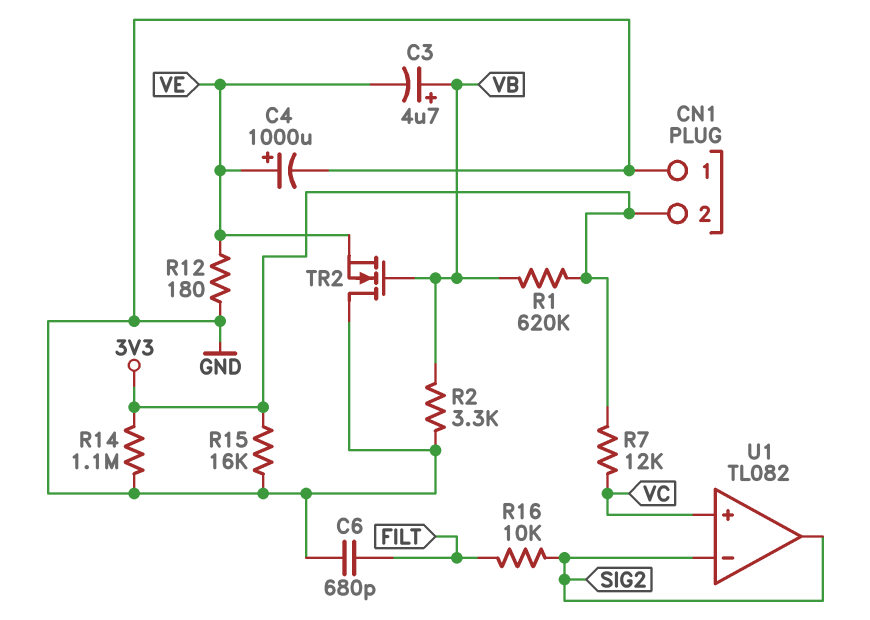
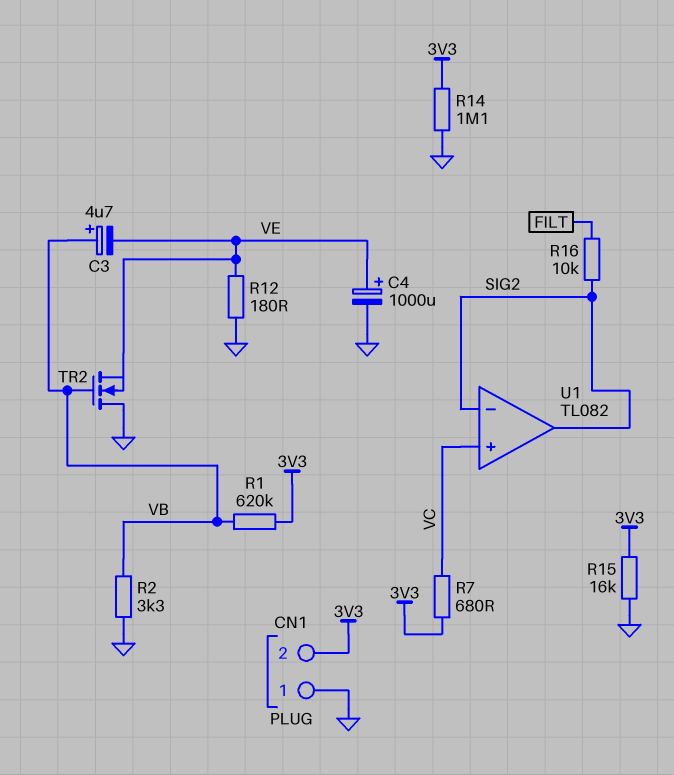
C6: 680pF (FILT, GND) -> none
R7: 12k (3V3, VC) -> 680 (3V3, VC)

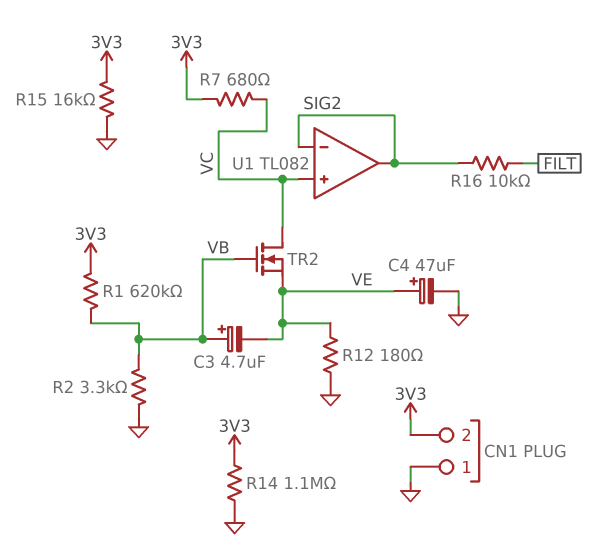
C4: 1000uF (plus VE, minus GND) -> 47uF (plus VE, minus GND)
TR2: NMOS (G VB, D GND, S VE) -> NMOS (G VB, D VC, S VE)

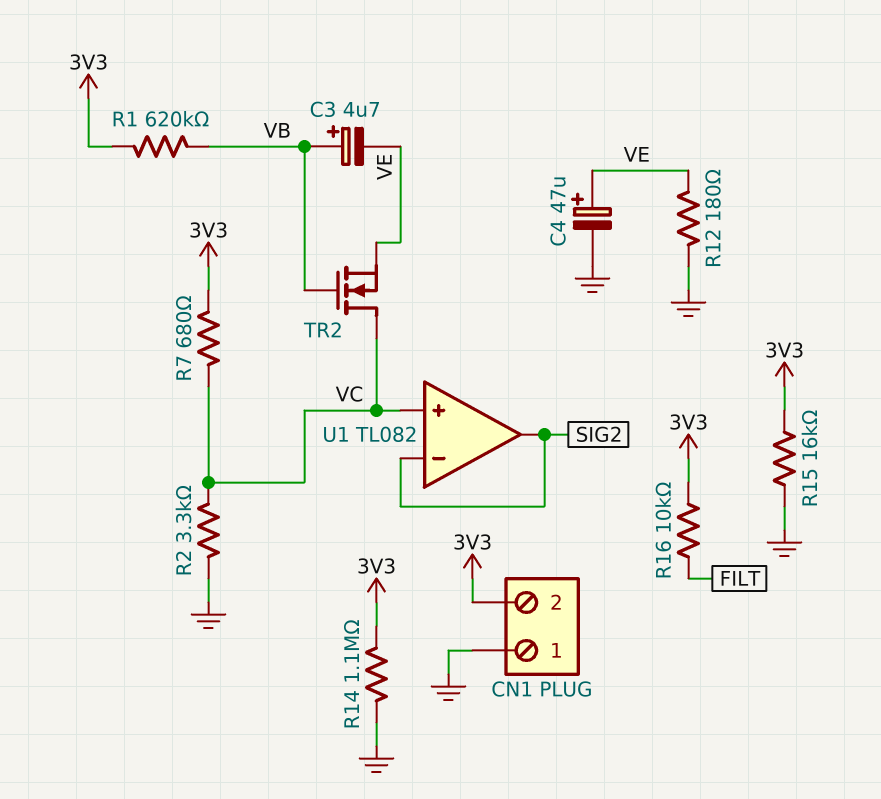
R2: 3.3k (GND, VB) -> 3.3k (GND, VC)
R16: 10k (FILT, SIG2) -> 10k (3V3, FILT)

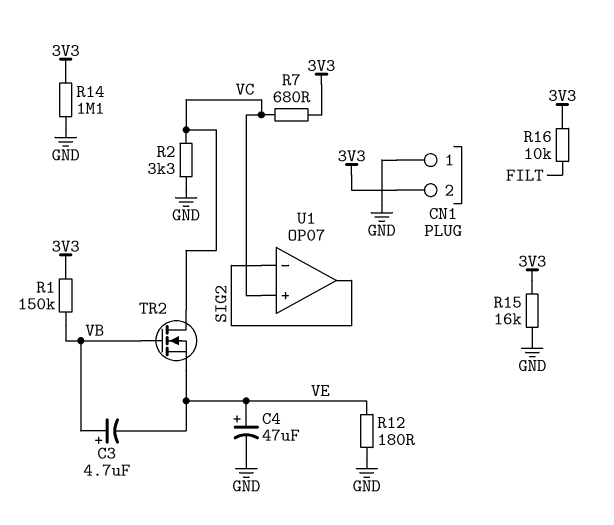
R1: 620k (3V3, VB) -> 150k (3V3, VB)
U1: TL082 -> OP07

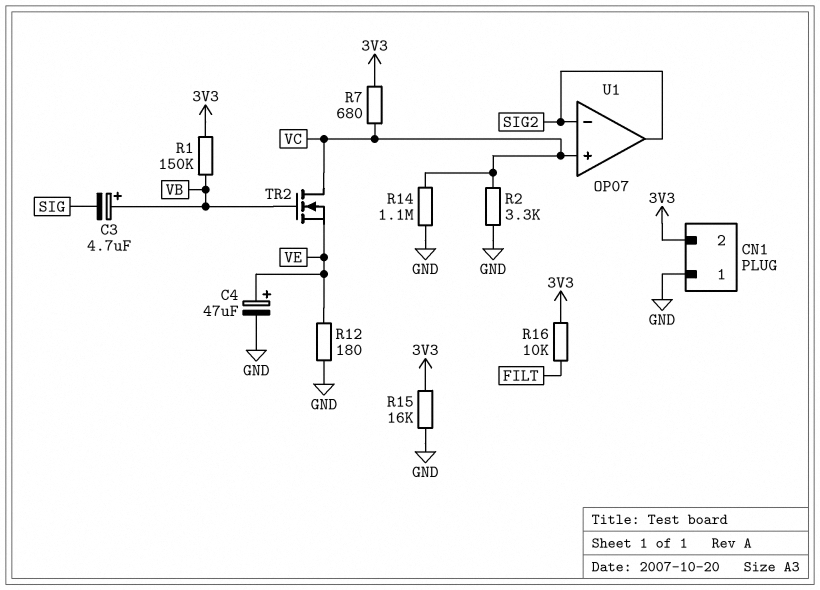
C3: 4.7uF (plus VB, minus VE) -> 4.7uF (plus VB, minus SIG)
R14: 1.1M (3V3, GND) -> 1.1M (GND, VC)

